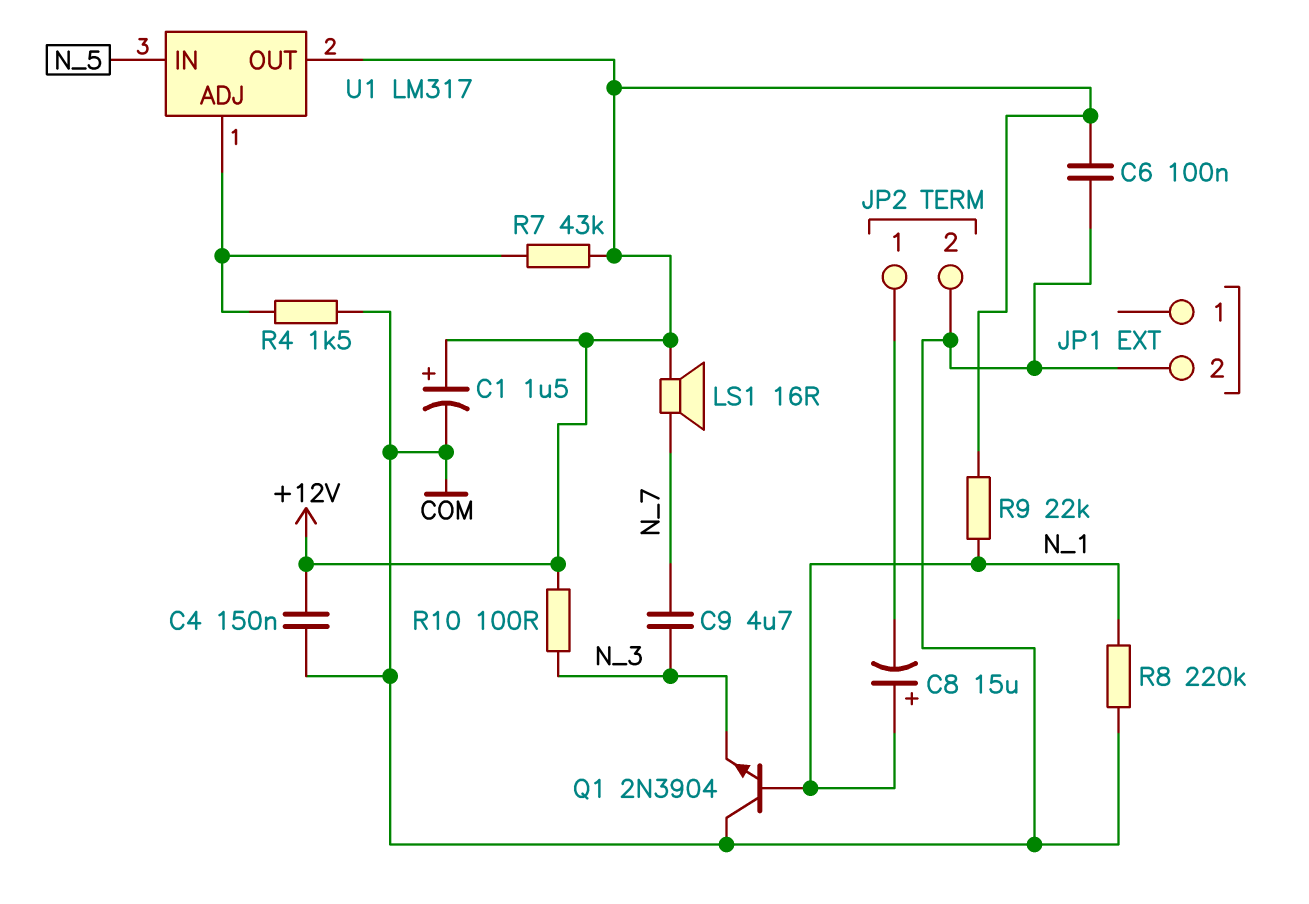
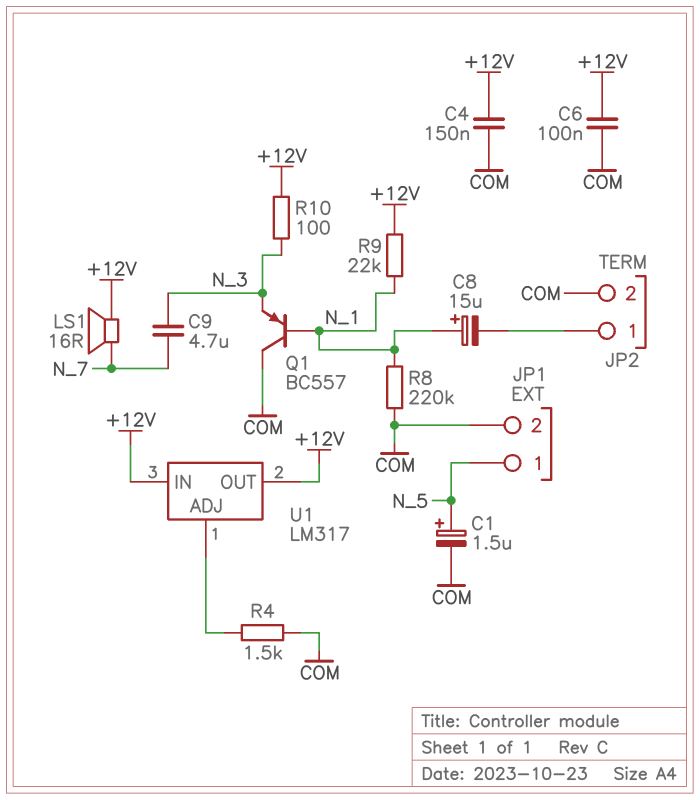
C1: 1.5uF (plus +12V, minus COM) -> 1.5uF (plus N_5, minus COM)
JP1 pin 1: none -> N_5
Q1: NPN 2N3904 (B N_1, C COM, E N_3) -> PNP BC557 (B N_1, C COM, E N_3)
R7: 43k (+12V, U1/ADJ) -> none
U1 pin IN: N_5 -> +12V

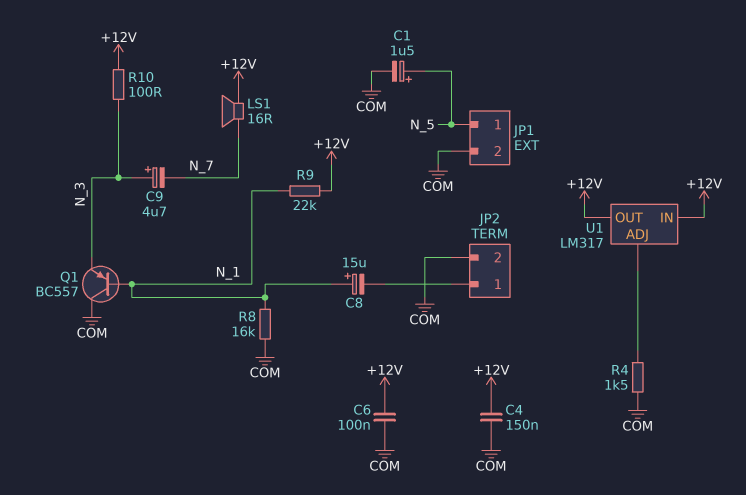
C9: 4.7uF (N_3, N_7) -> 4.7uF (plus N_3, minus N_7)
R8: 220k (COM, N_1) -> 16k (COM, N_1)

